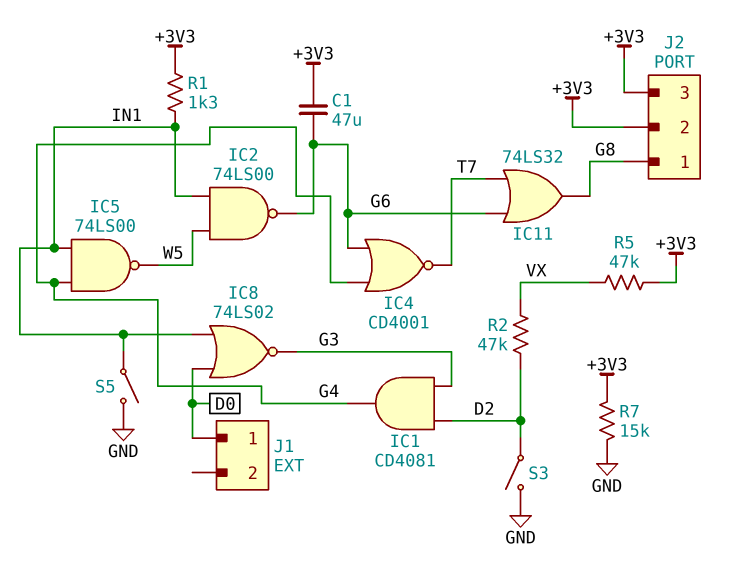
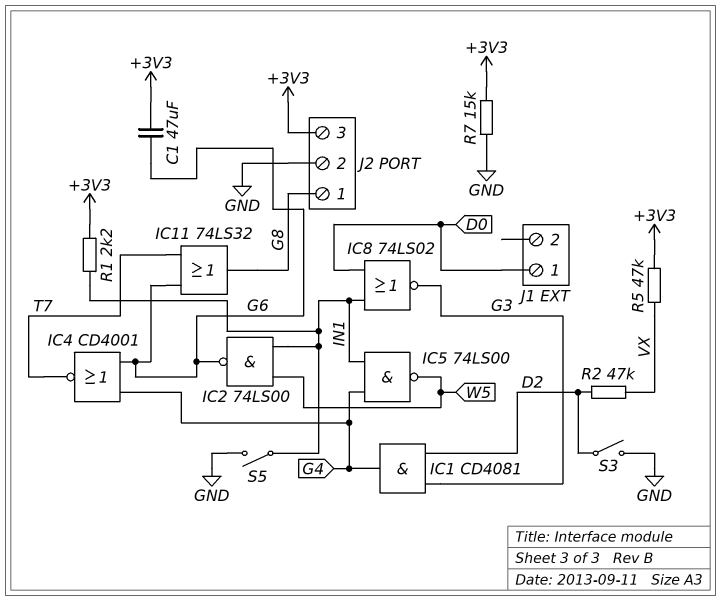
J2 pin 2: +3V3 -> GND
R1: 1.3k (+3V3, IN1) -> 2.2k (+3V3, IN1)

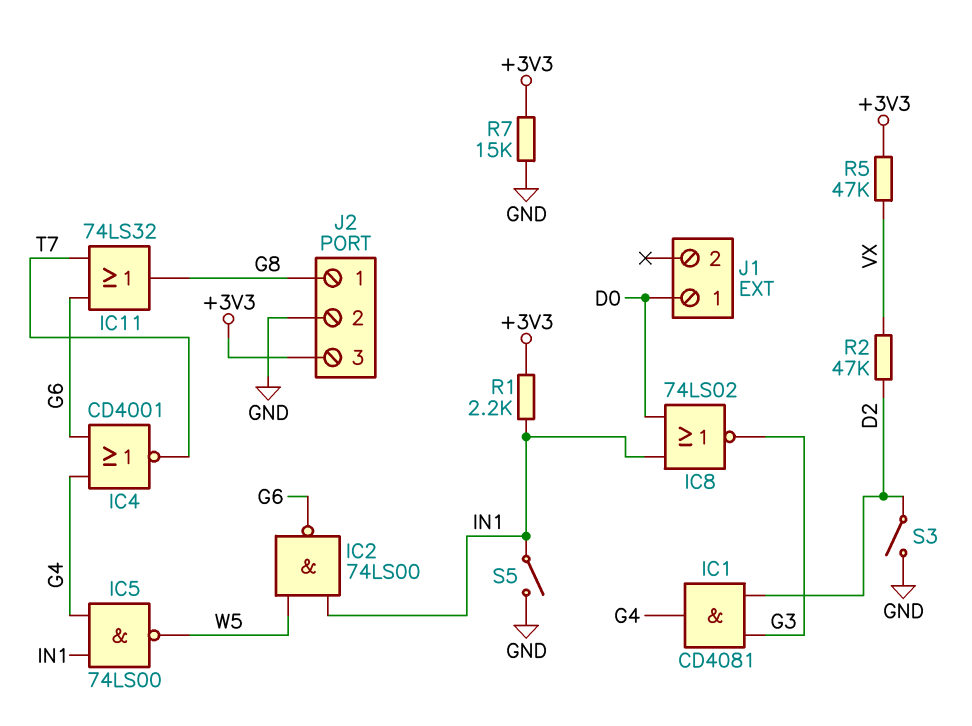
C1: 47uF (+3V3, G6) -> none

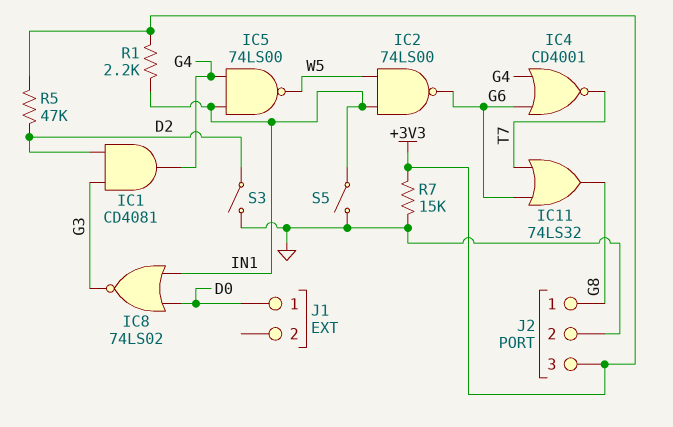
R2: 47k (D2, VX) -> none
R5: 47k (+3V3, VX) -> 47k (+3V3, D2)

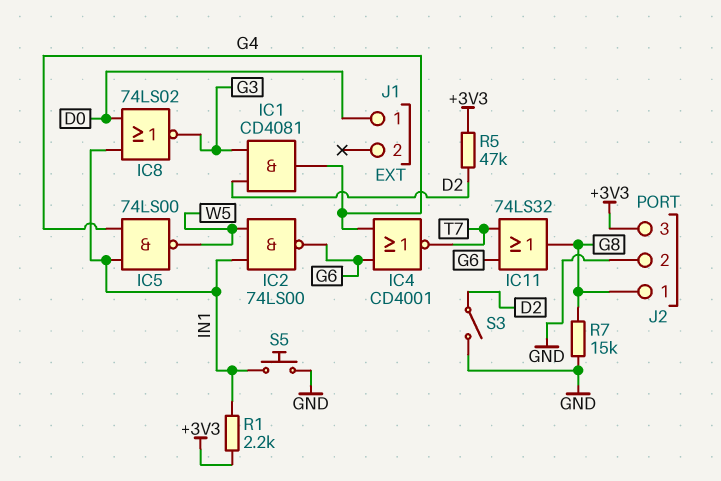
R7: 15k (+3V3, GND) -> 15k (G8, GND)
S5: switch (GND, IN1) -> button (GND, IN1)

